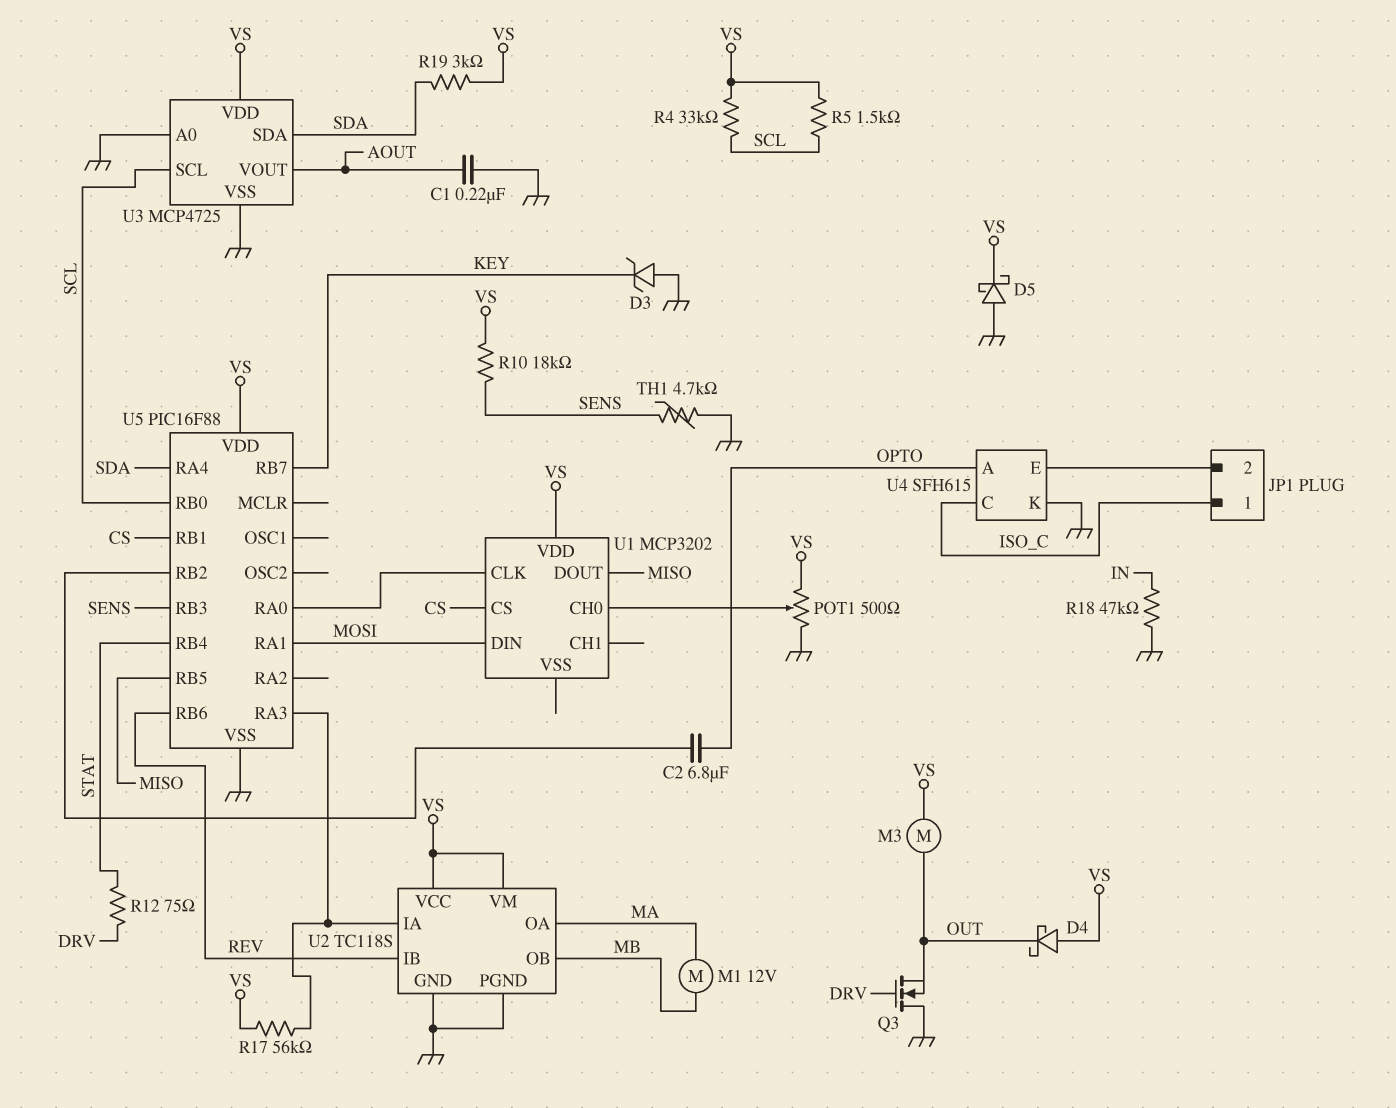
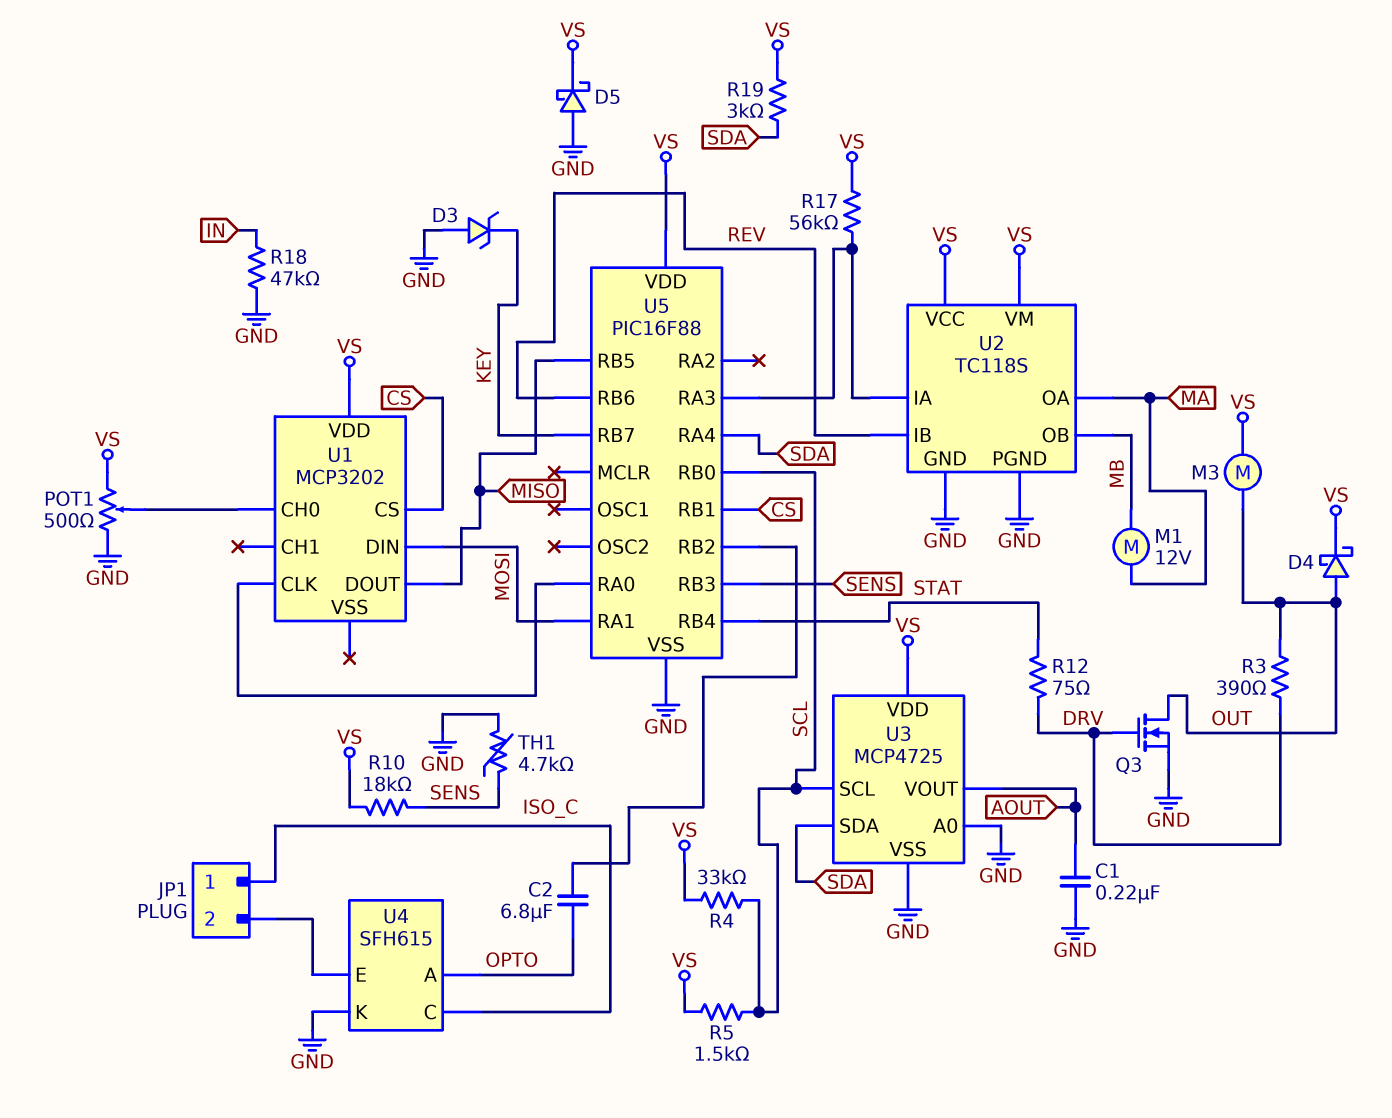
D4: schottky (A VS, K OUT) -> schottky (A OUT, K VS)
Q3: NMOS (G DRV, D GND, S OUT) -> NMOS (G DRV, D OUT, S GND)
R3: none -> 390 (DRV, OUT)

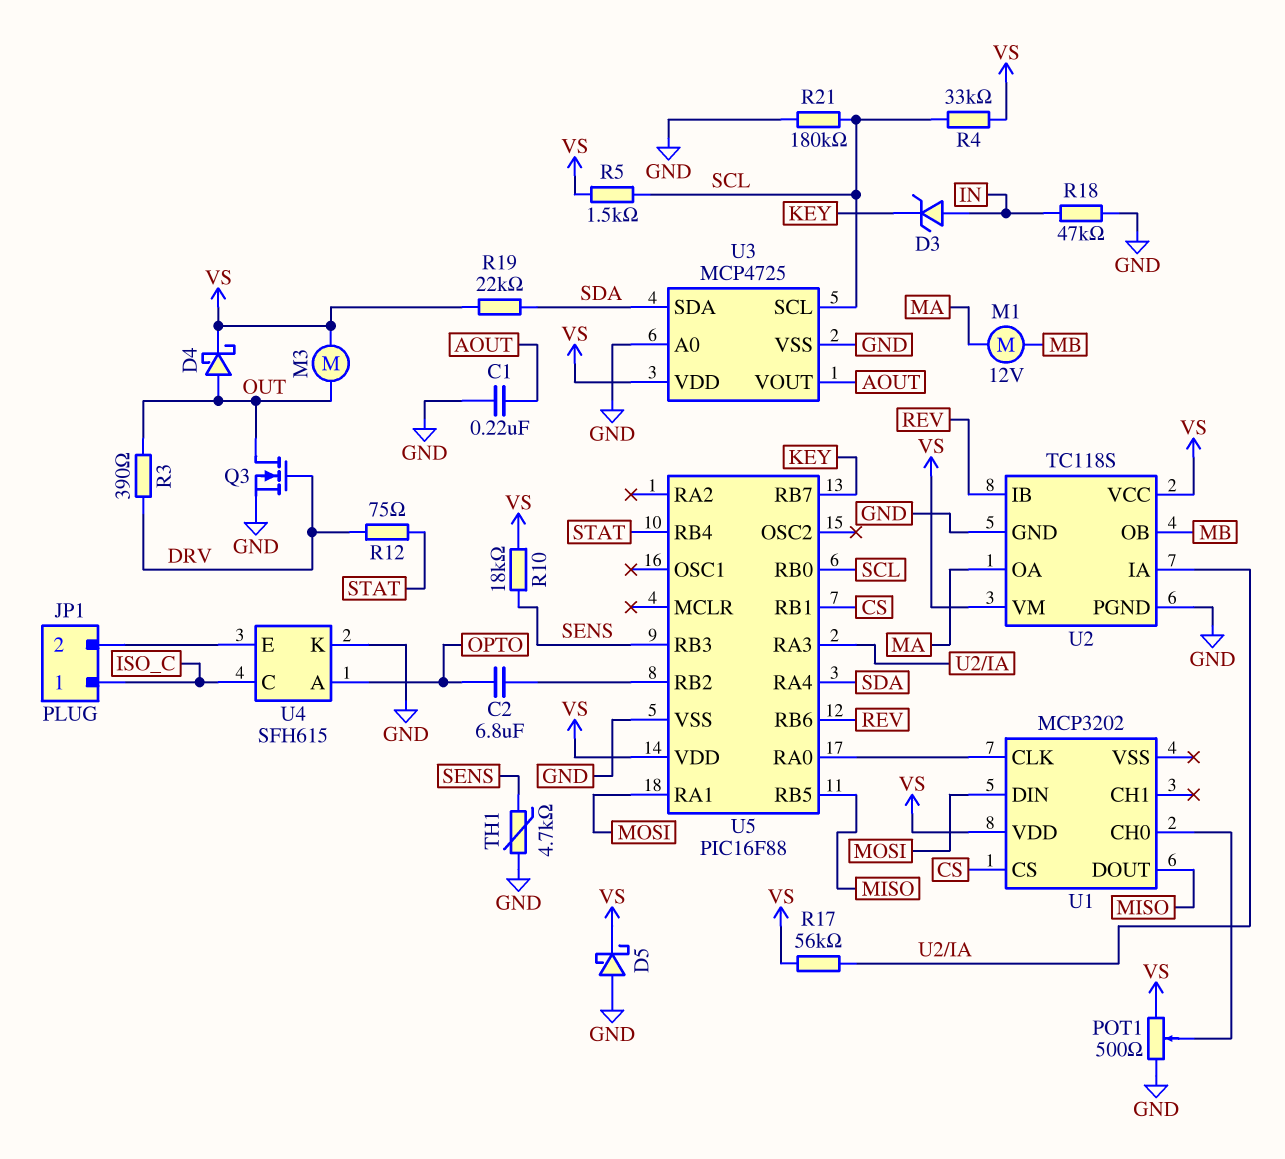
D3: zener (A GND, K KEY) -> zener (A IN, K KEY)
R19: 3k (SDA, VS) -> 22k (SDA, VS)
R21: none -> 180k (GND, SCL)

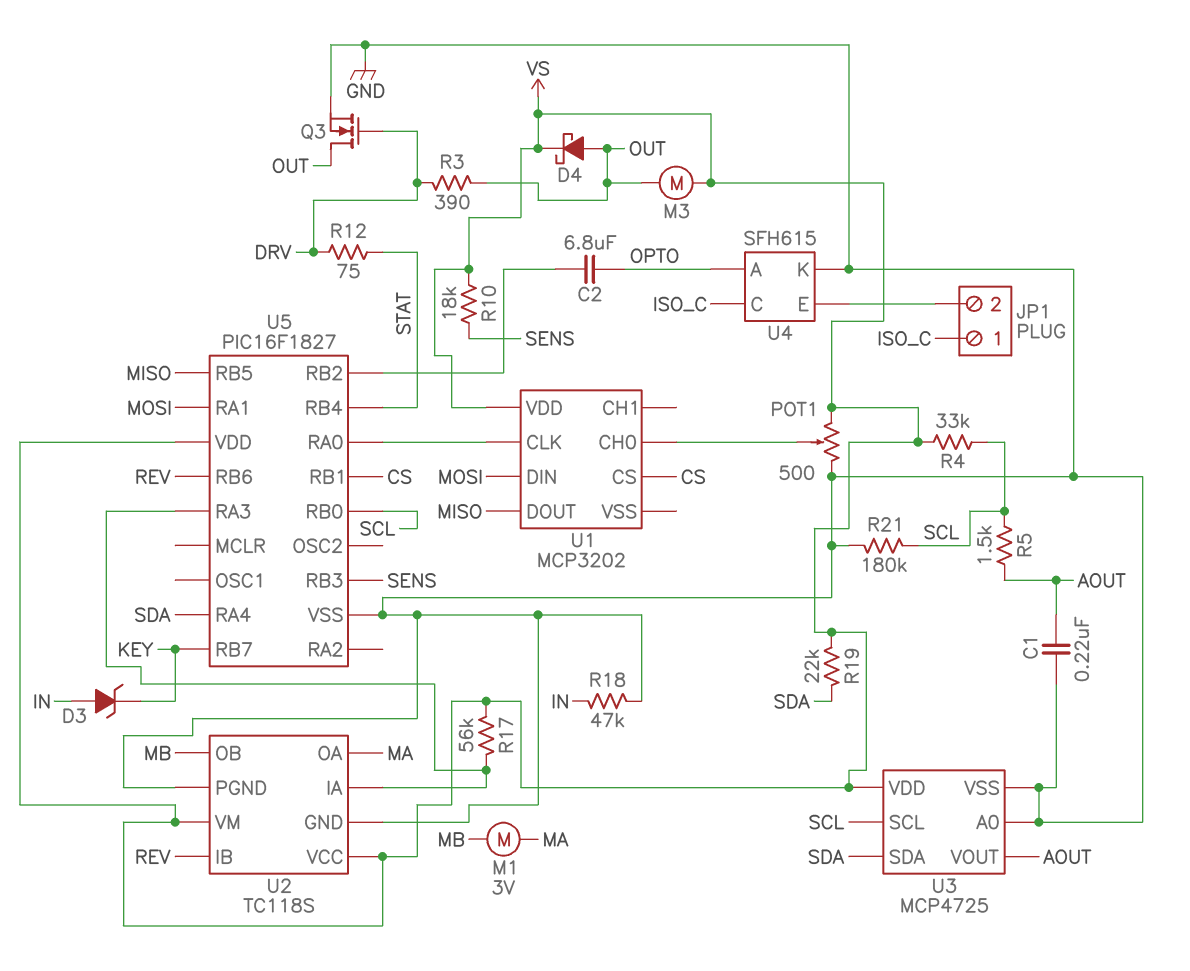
D5: schottky (A GND, K VS) -> none
M1: motor 12V (MA, MB) -> motor 3V (MA, MB)
R5: 1.5k (SCL, VS) -> 1.5k (AOUT, SCL)
TH1: 4.7k (GND, SENS) -> none
U5: PIC16F88 -> PIC16F1827

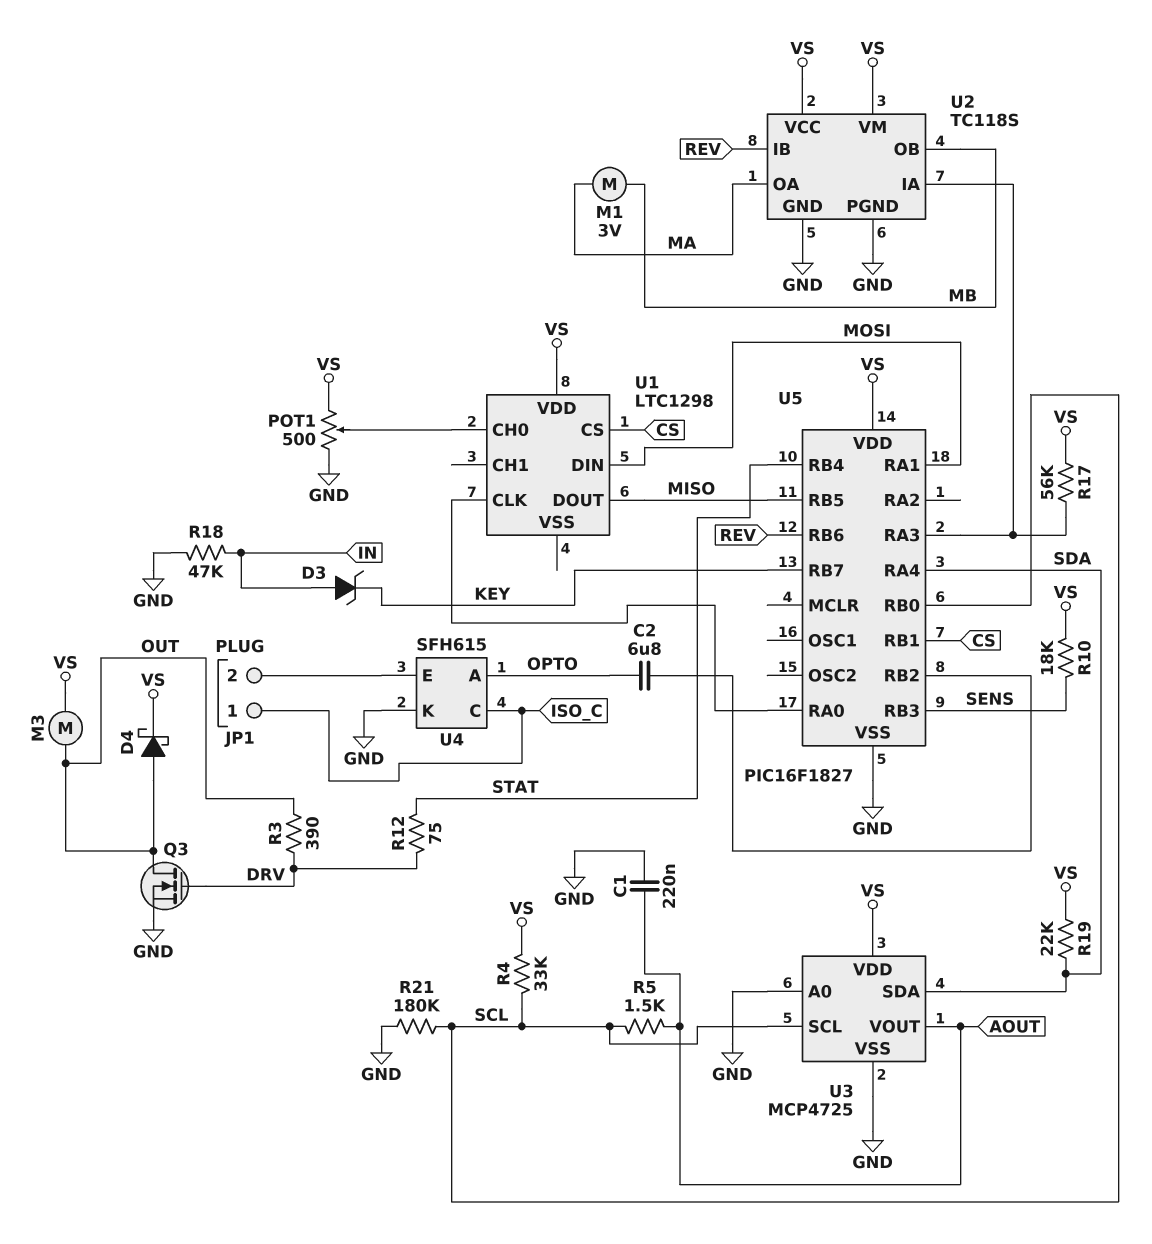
U1: MCP3202 -> LTC1298

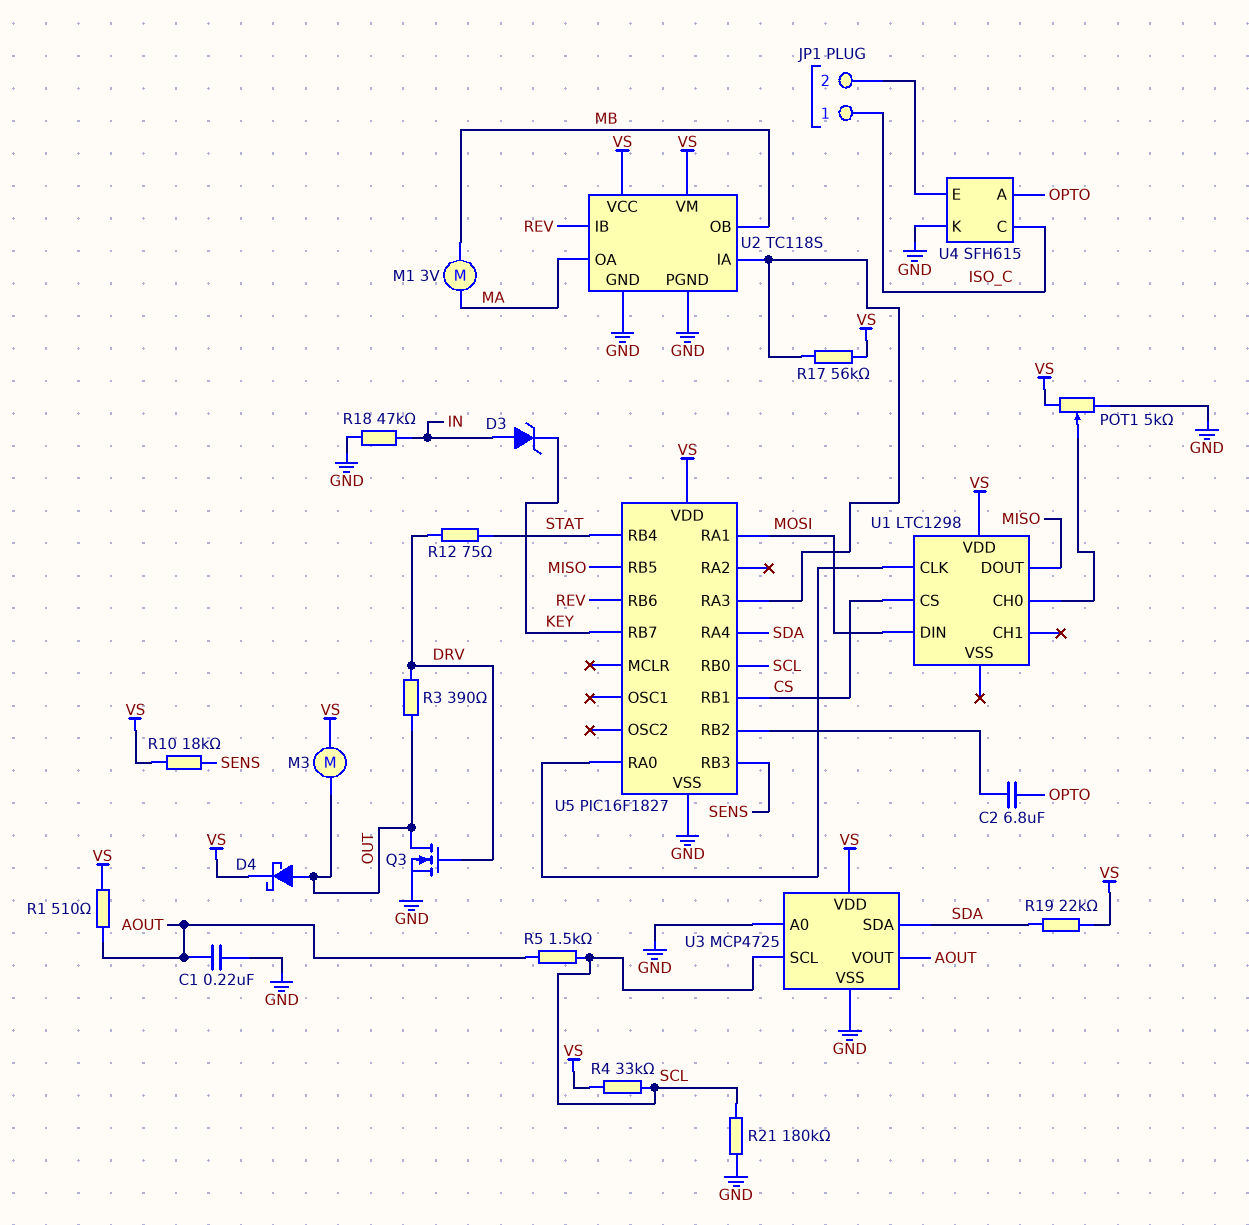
POT1: 500 (GND, VS, wiper U1/CH0) -> 5k (GND, VS, wiper U1/CH0)
R1: none -> 510 (AOUT, VS)

